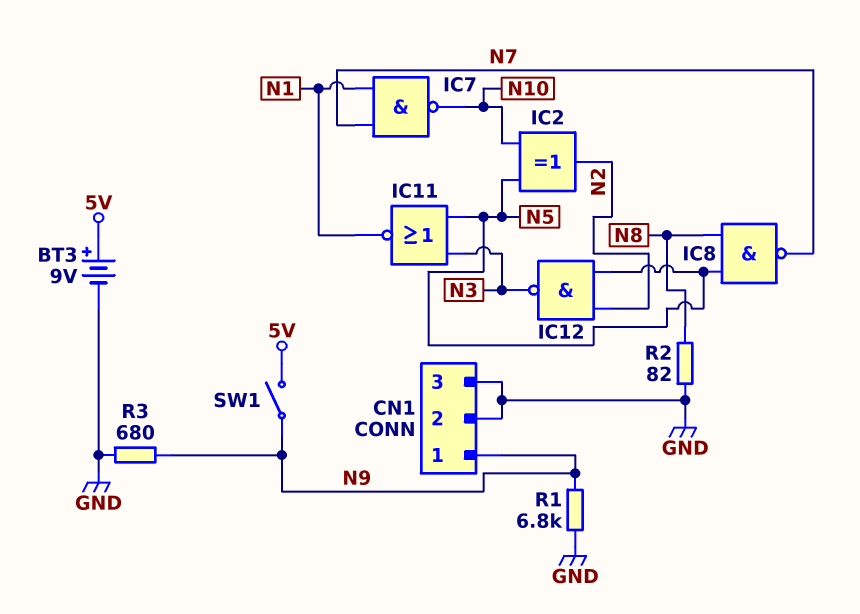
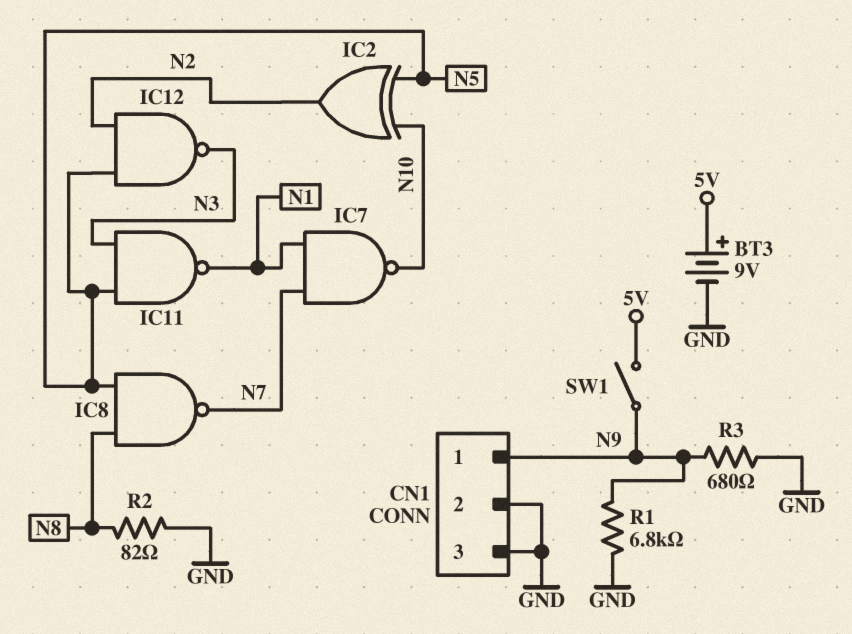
IC11: NOR (in N3, in N5, out N1) -> NAND (in N3, in N5, out N1)

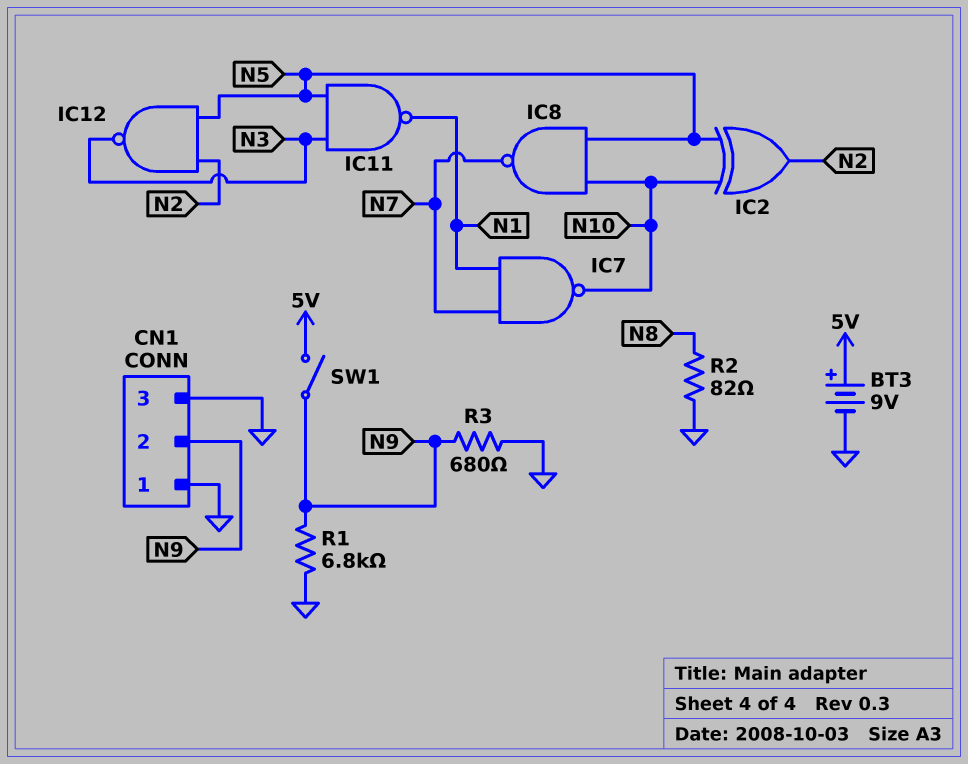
CN1 pin 1: N9 -> GND
CN1 pin 2: GND -> N9
IC8: NAND (in N5, in N8, out N7) -> NAND (in N5, in N10, out N7)

